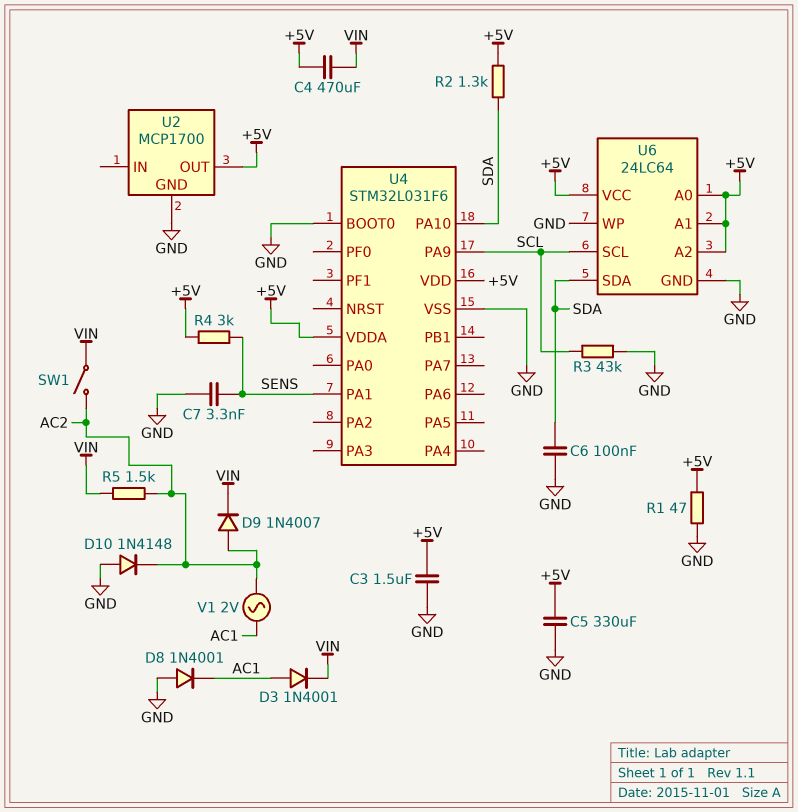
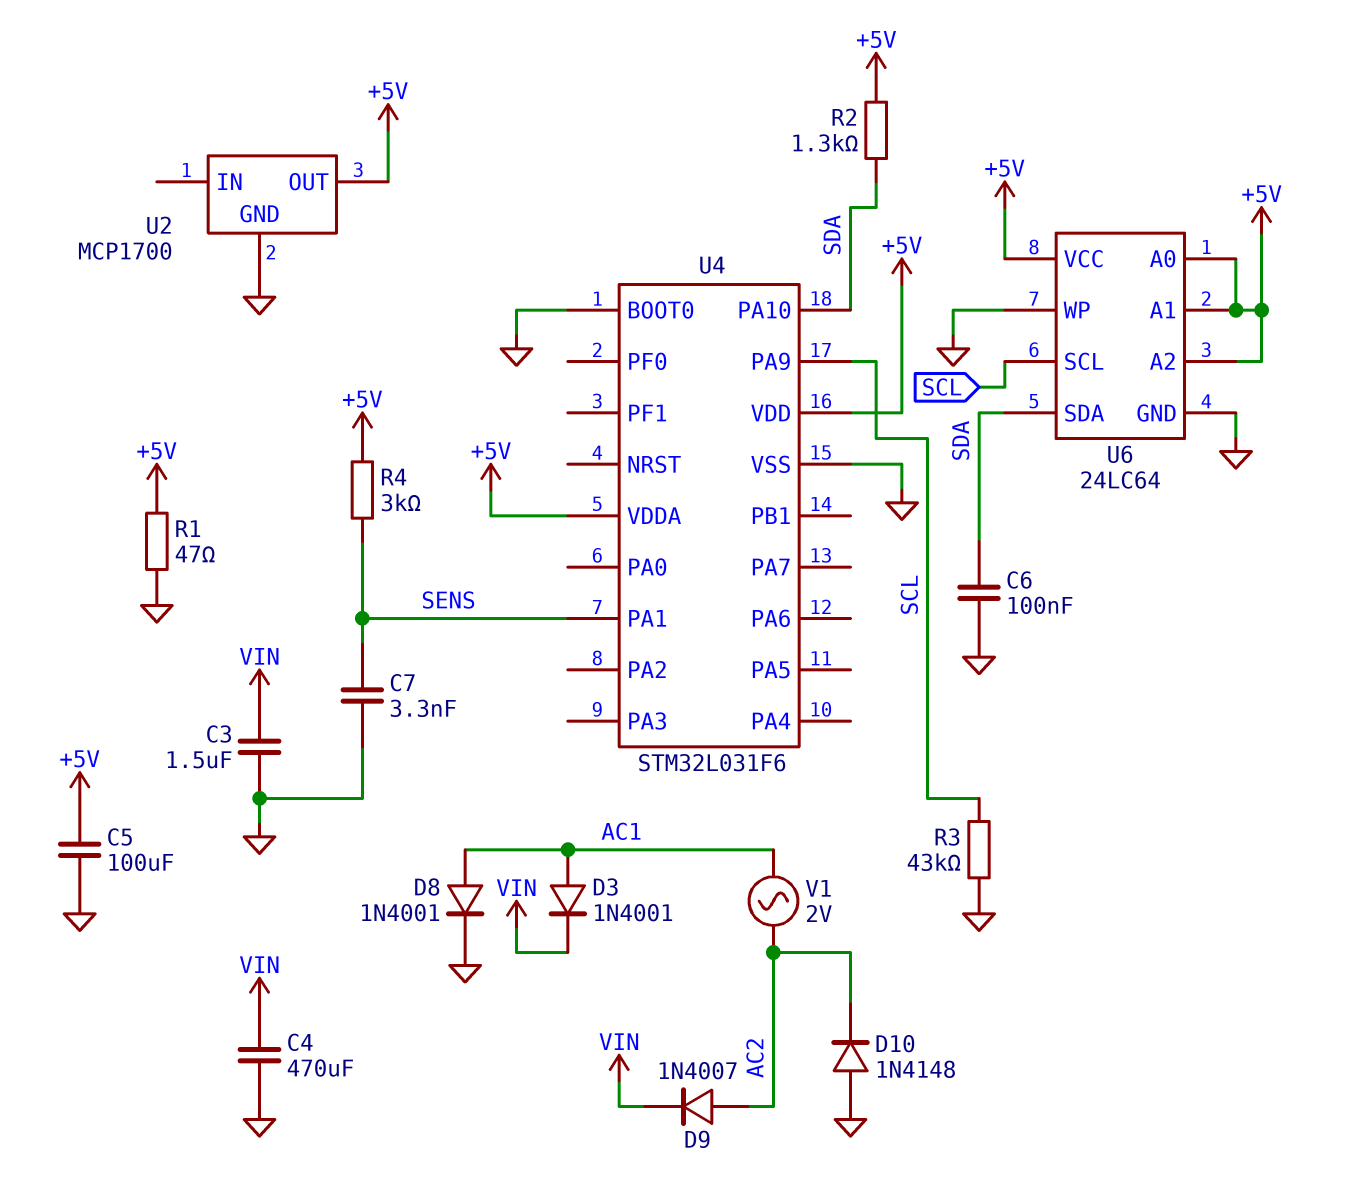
C3: 1.5uF (+5V, GND) -> 1.5uF (GND, VIN)
C4: 470uF (+5V, VIN) -> 470uF (GND, VIN)
C5: 330uF (+5V, GND) -> 100uF (+5V, GND)
D8: diode 1N4001 (A GND, K AC1) -> diode 1N4001 (A AC1, K GND)
R5: 1.5k (AC2, VIN) -> none
SW1: switch (AC2, VIN) -> none

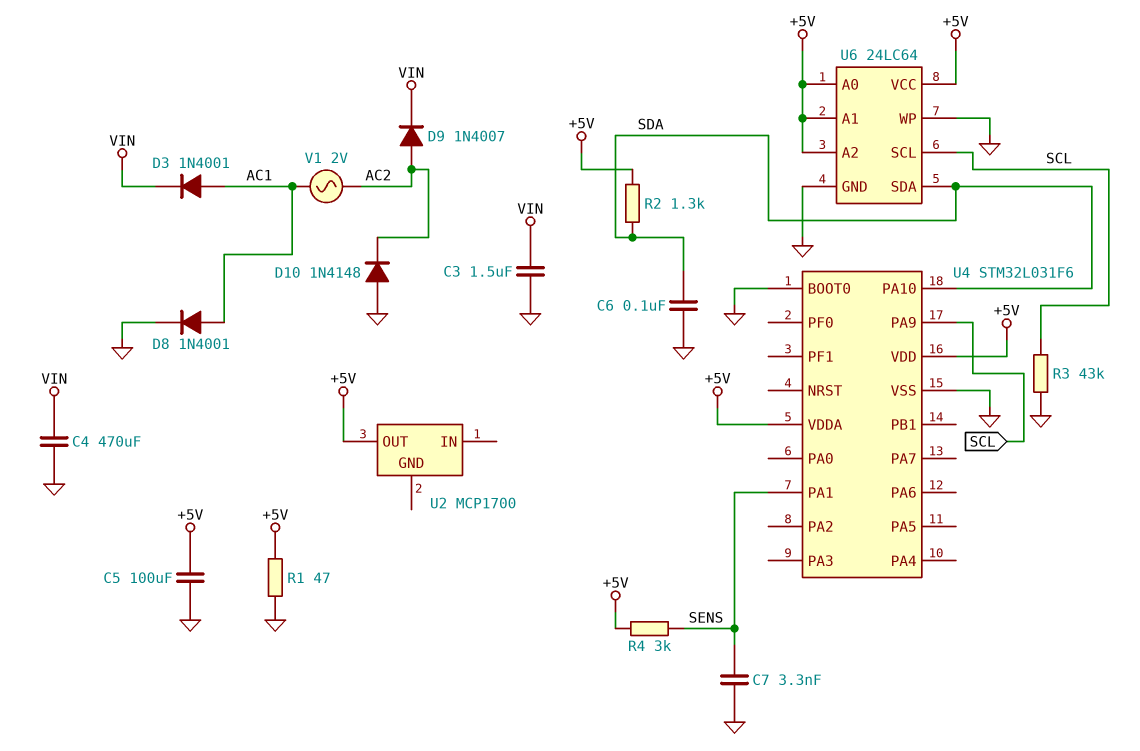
U2 pin GND: GND -> none

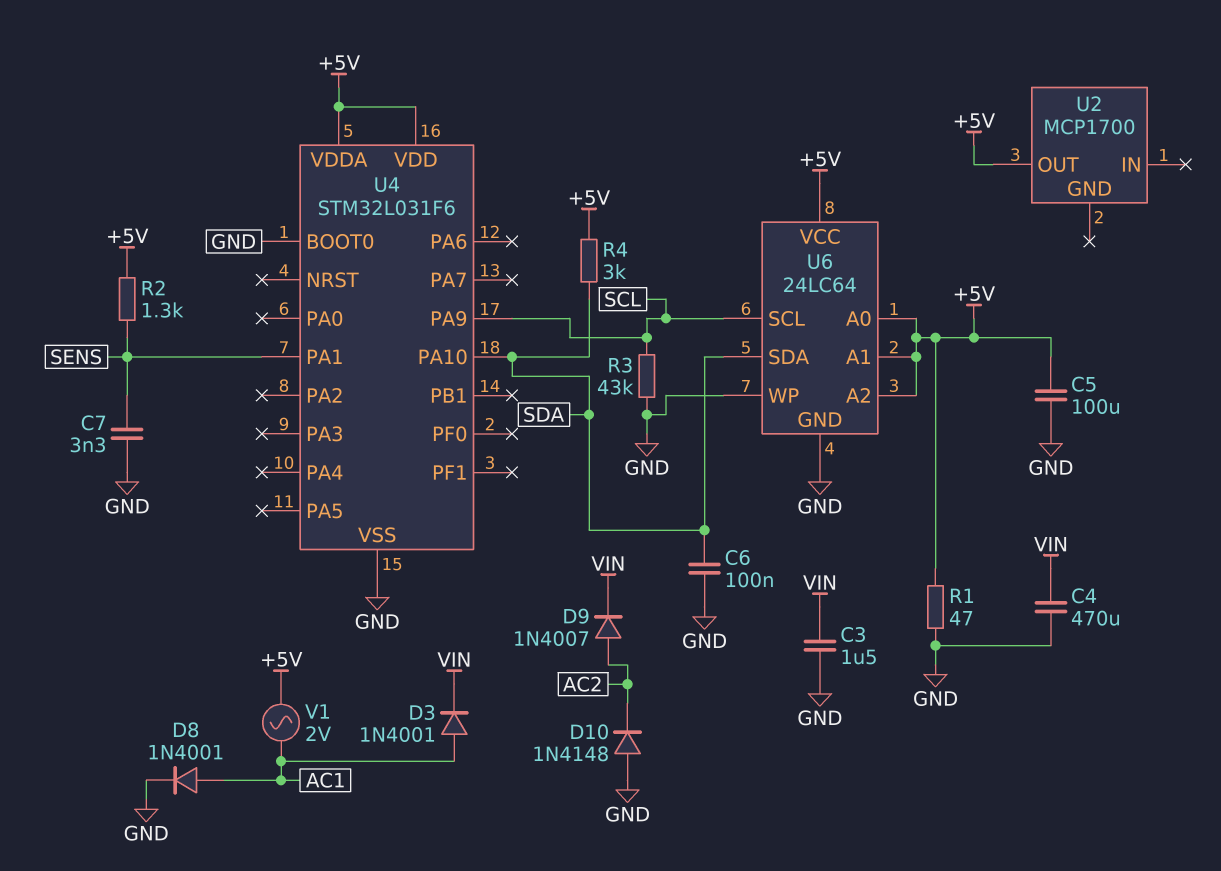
R2: 1.3k (+5V, SDA) -> 1.3k (+5V, SENS)
R4: 3k (+5V, SENS) -> 3k (+5V, SDA)
V1: AC 2V (AC1, AC2) -> AC 2V (+5V, AC1)

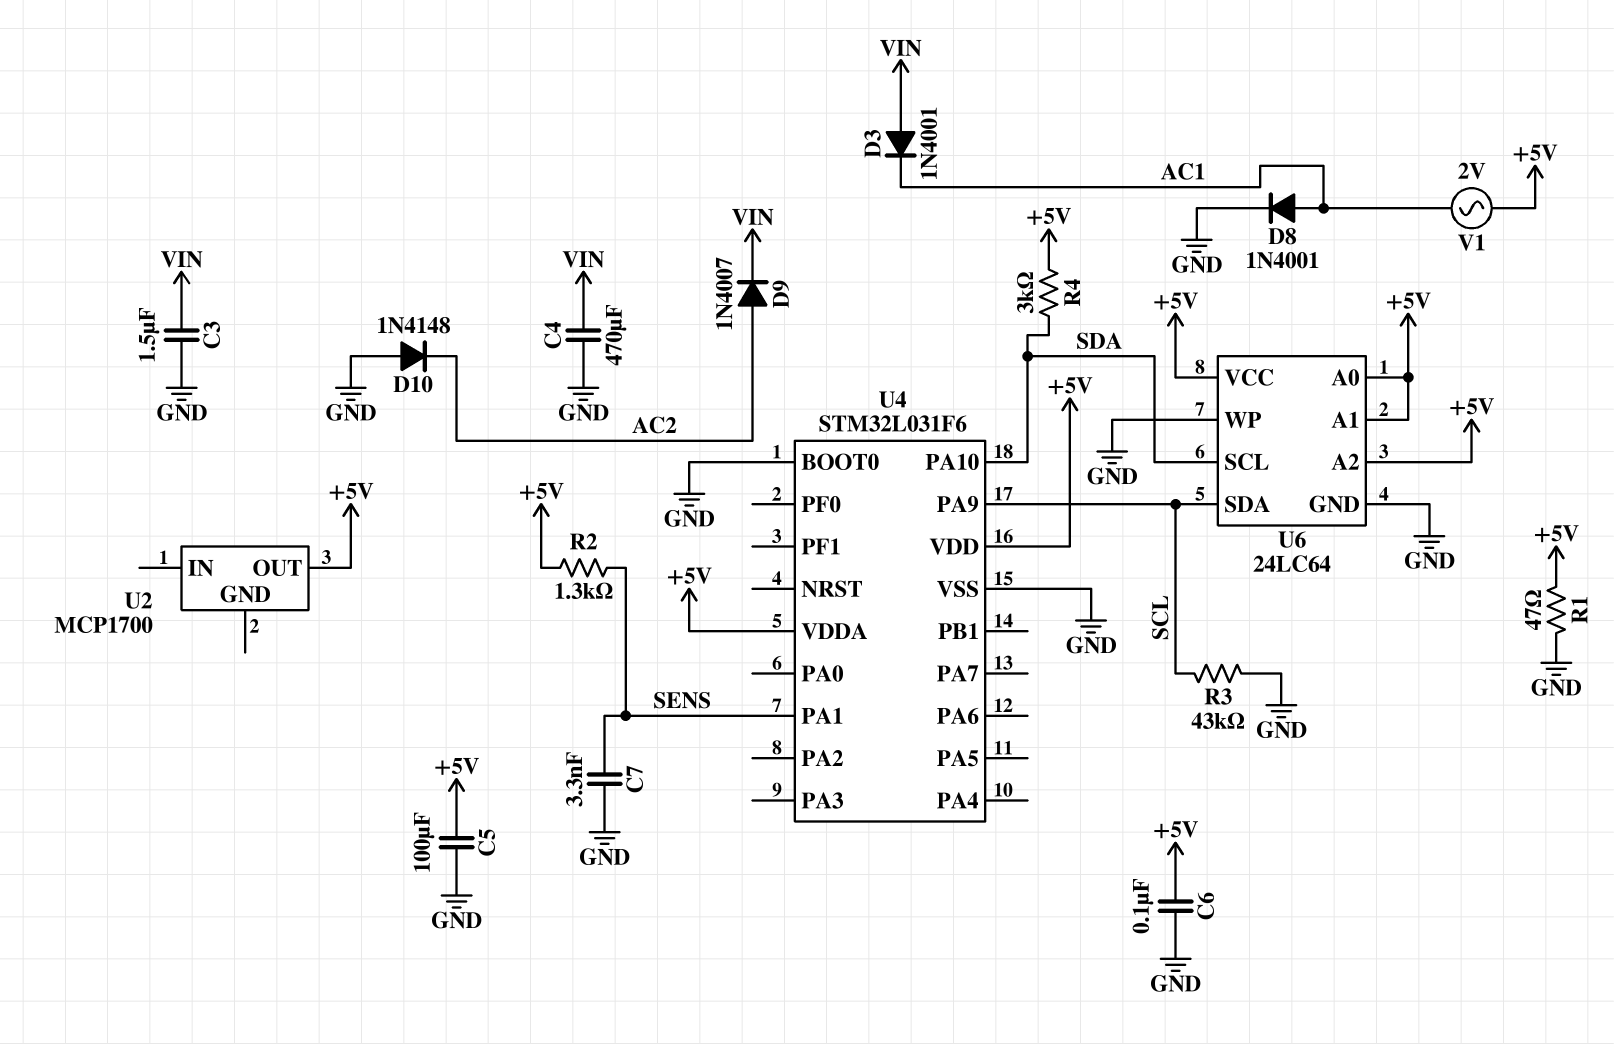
C6: 100nF (GND, SDA) -> 100nF (+5V, GND)
D3: diode 1N4001 (A AC1, K VIN) -> diode 1N4001 (A VIN, K AC1)
U6 pin SCL: SCL -> SDA
U6 pin SDA: SDA -> SCL

